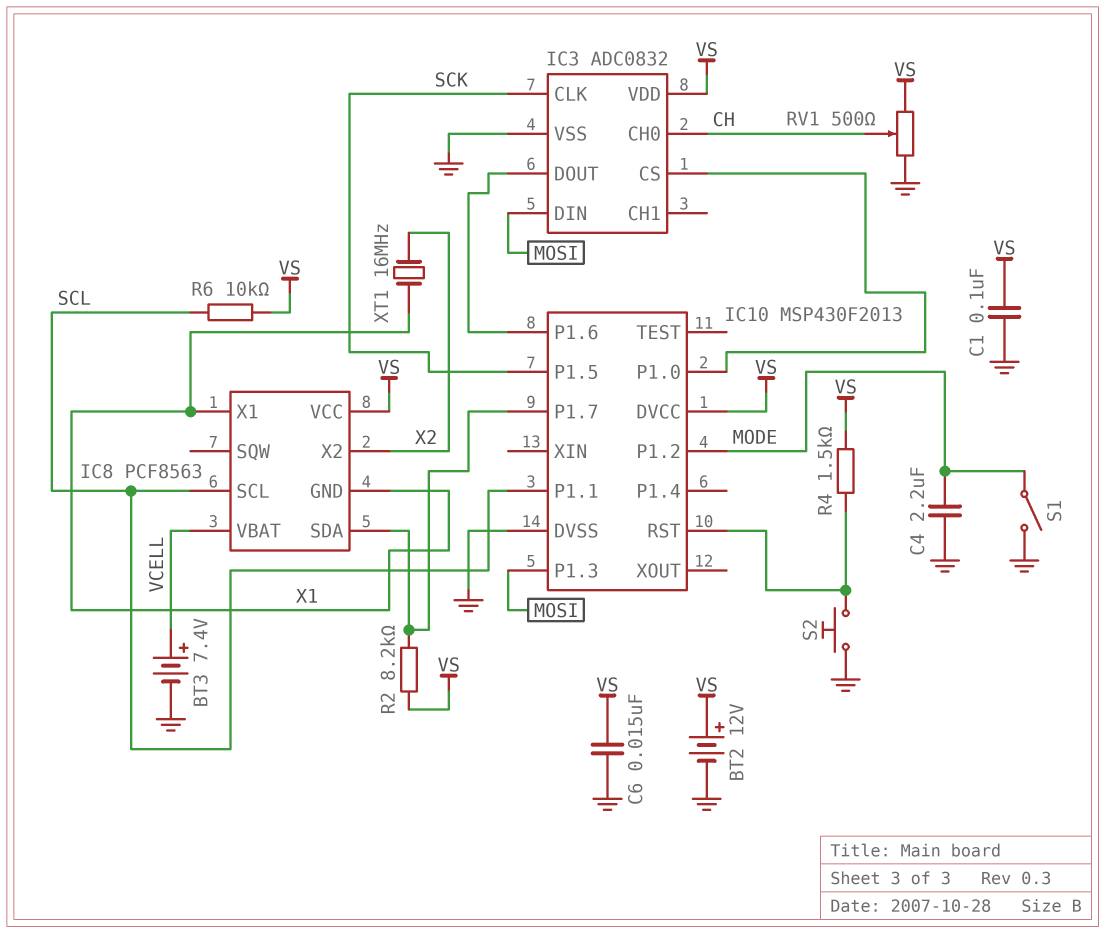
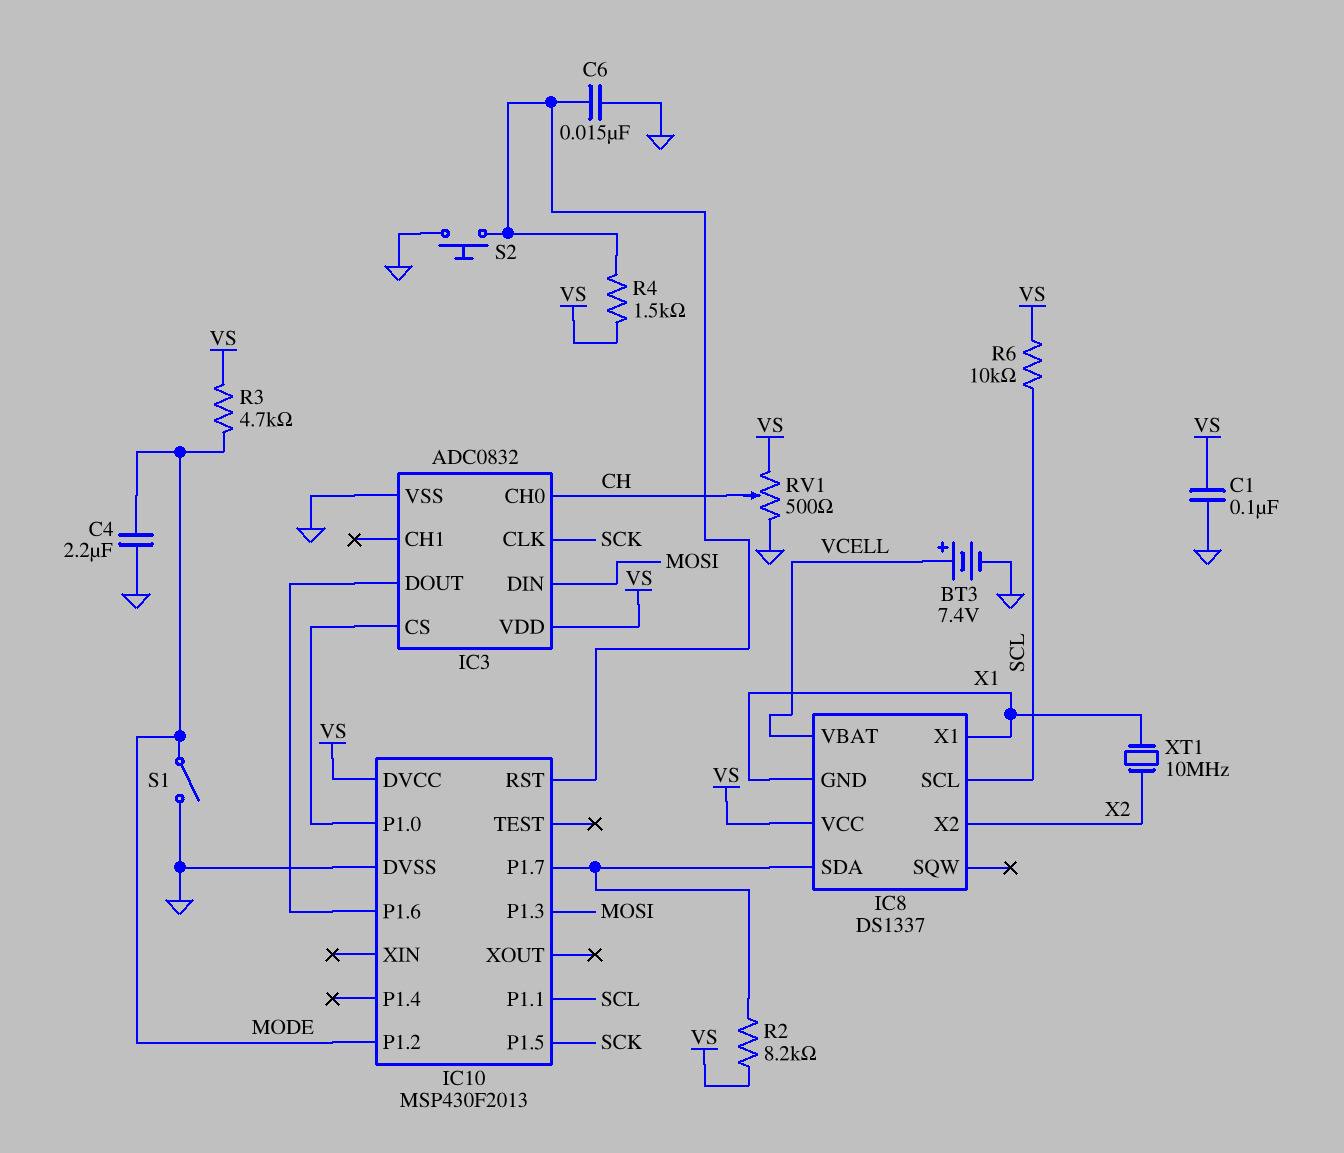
BT2: 12V (plus VS, minus GND) -> none
C6: 15nF (GND, VS) -> 15nF (GND, IC10/RST)
IC8: PCF8563 -> DS1337
R3: none -> 4.7k (MODE, VS)
XT1: 16MHz (X1, X2) -> 10MHz (X1, X2)

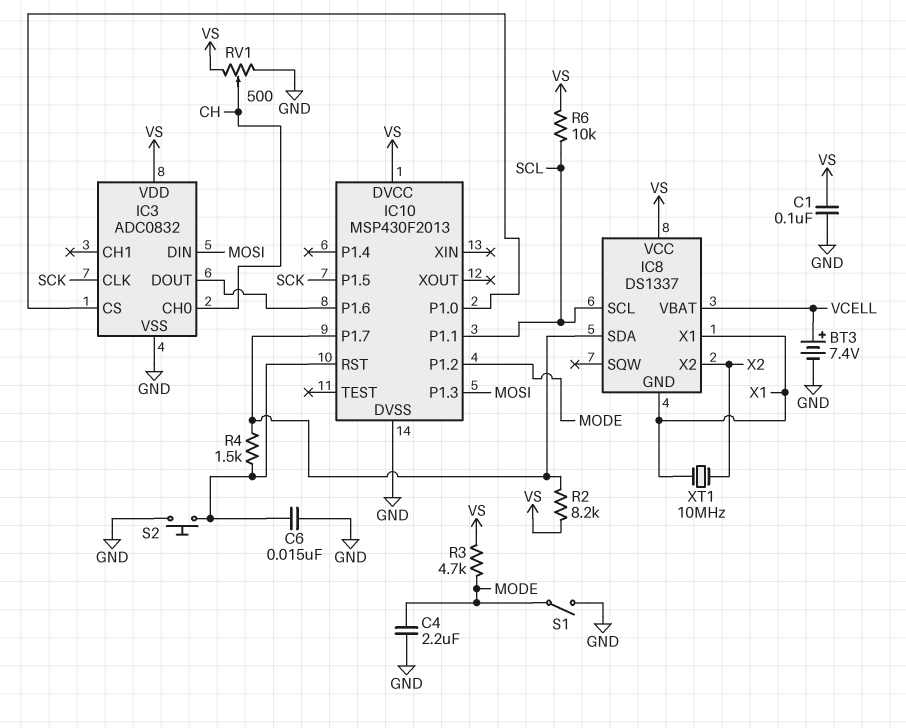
R4: 1.5k (IC10/RST, VS) -> 1.5k (IC8/SDA, IC10/RST)

